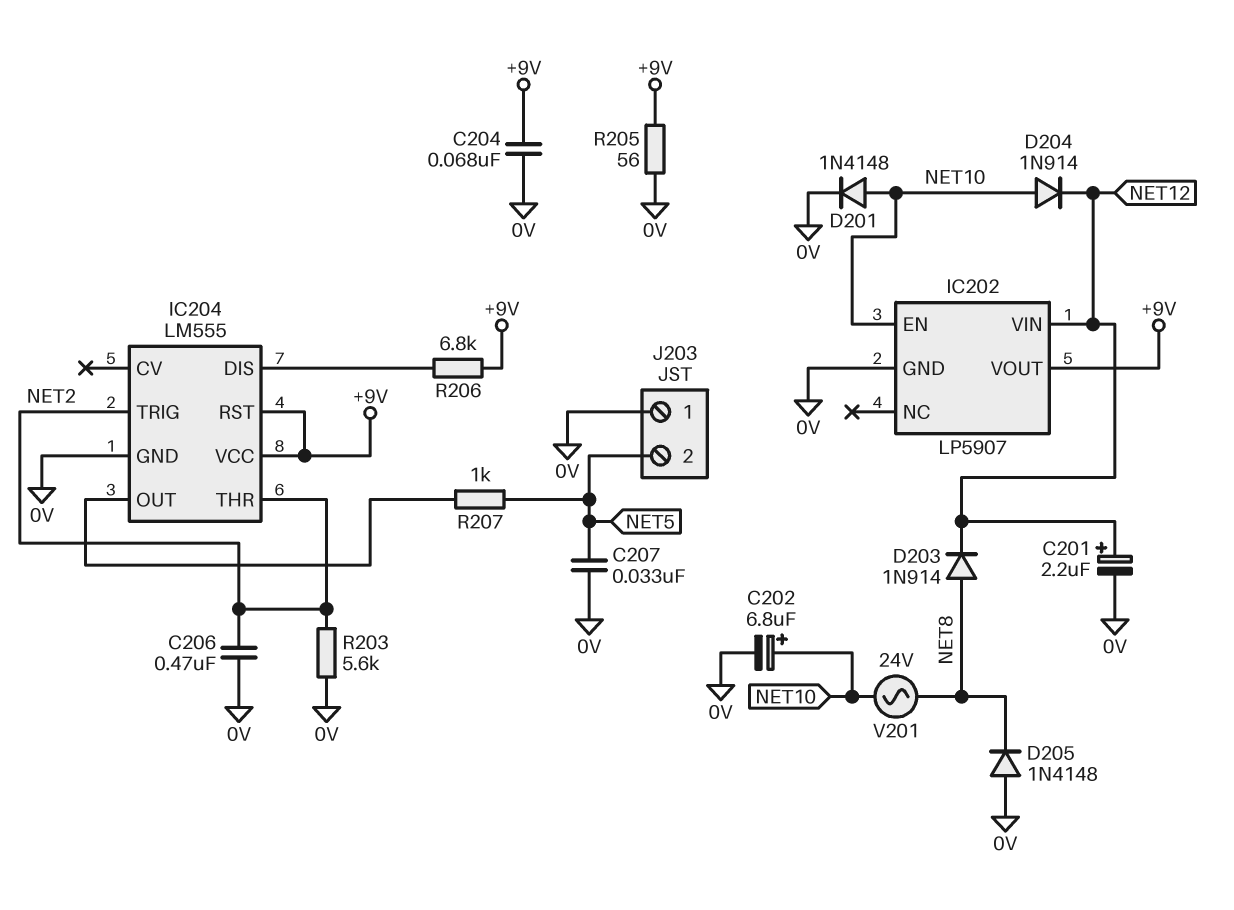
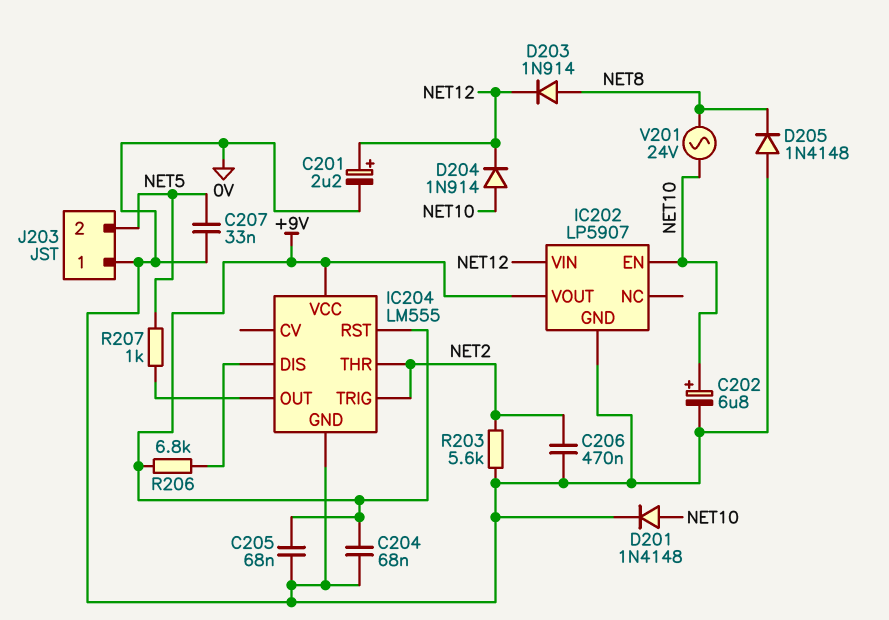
C205: none -> 68nF (+9V, 0V)
R205: 56 (+9V, 0V) -> none

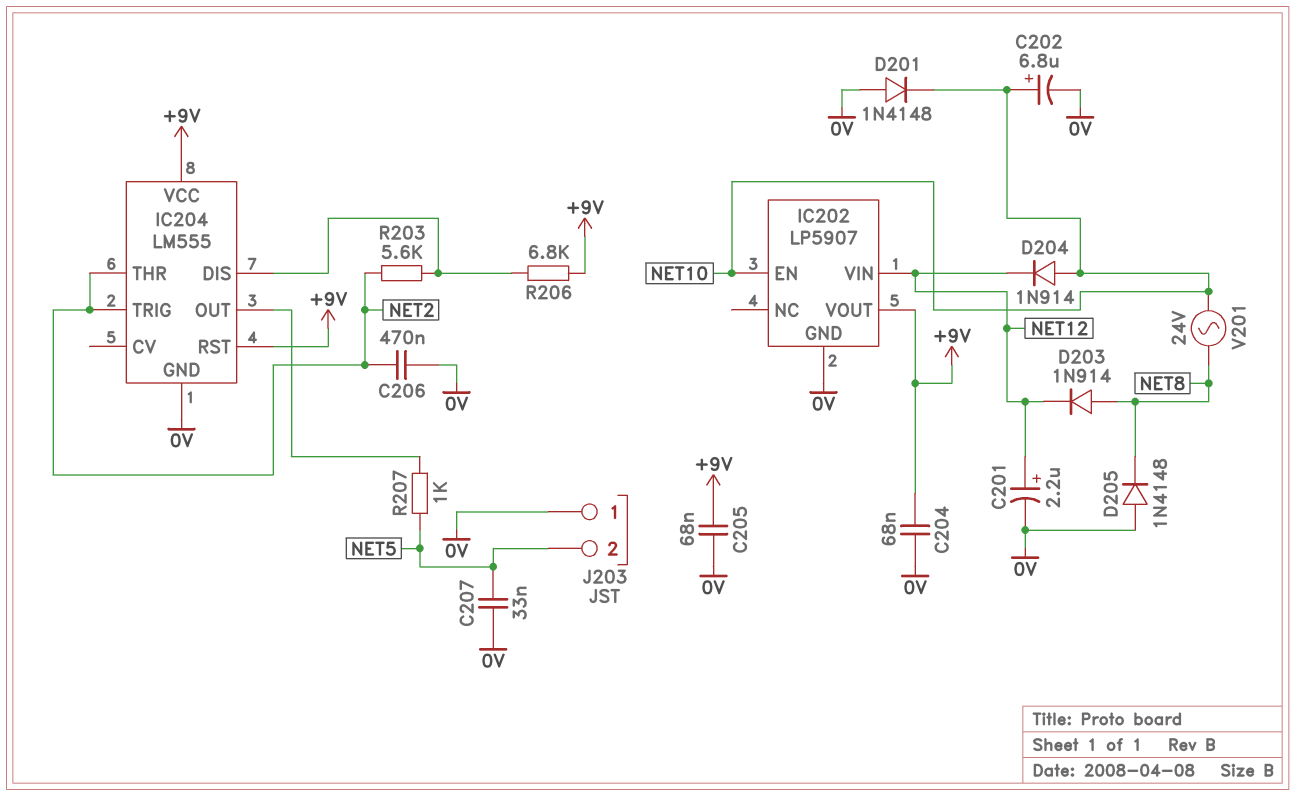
D201: diode 1N4148 (A NET10, K 0V) -> diode 1N4148 (A 0V, K NET10)
R203: 5.6k (0V, NET2) -> 5.6k (IC204/DIS, NET2)

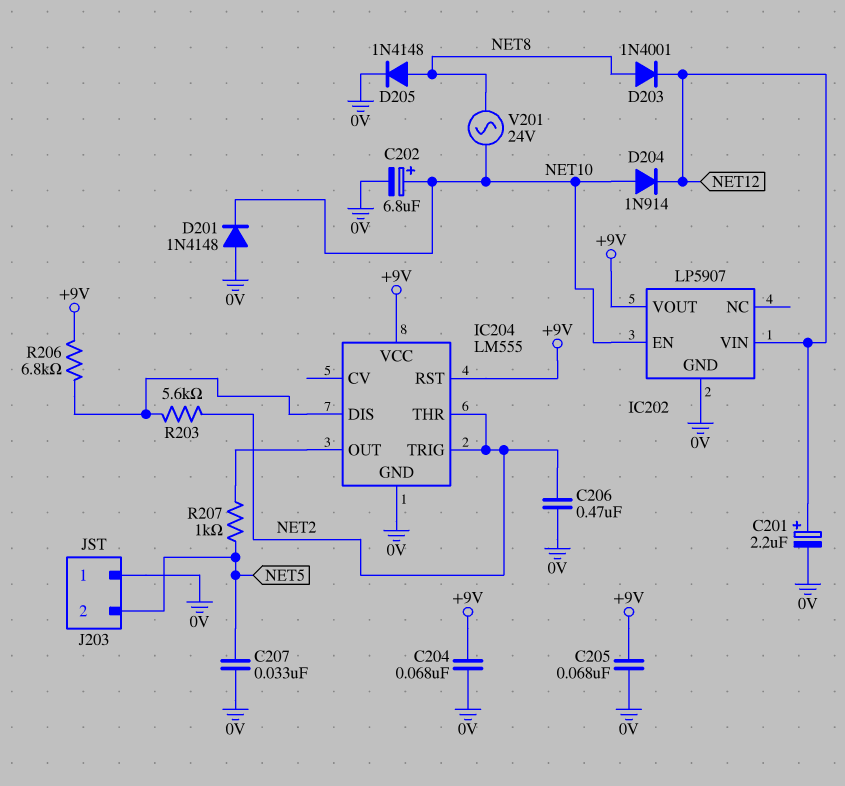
D203: diode 1N914 (A NET8, K NET12) -> diode 1N4001 (A NET8, K NET12)
D205: diode 1N4148 (A 0V, K NET8) -> diode 1N4148 (A NET8, K 0V)

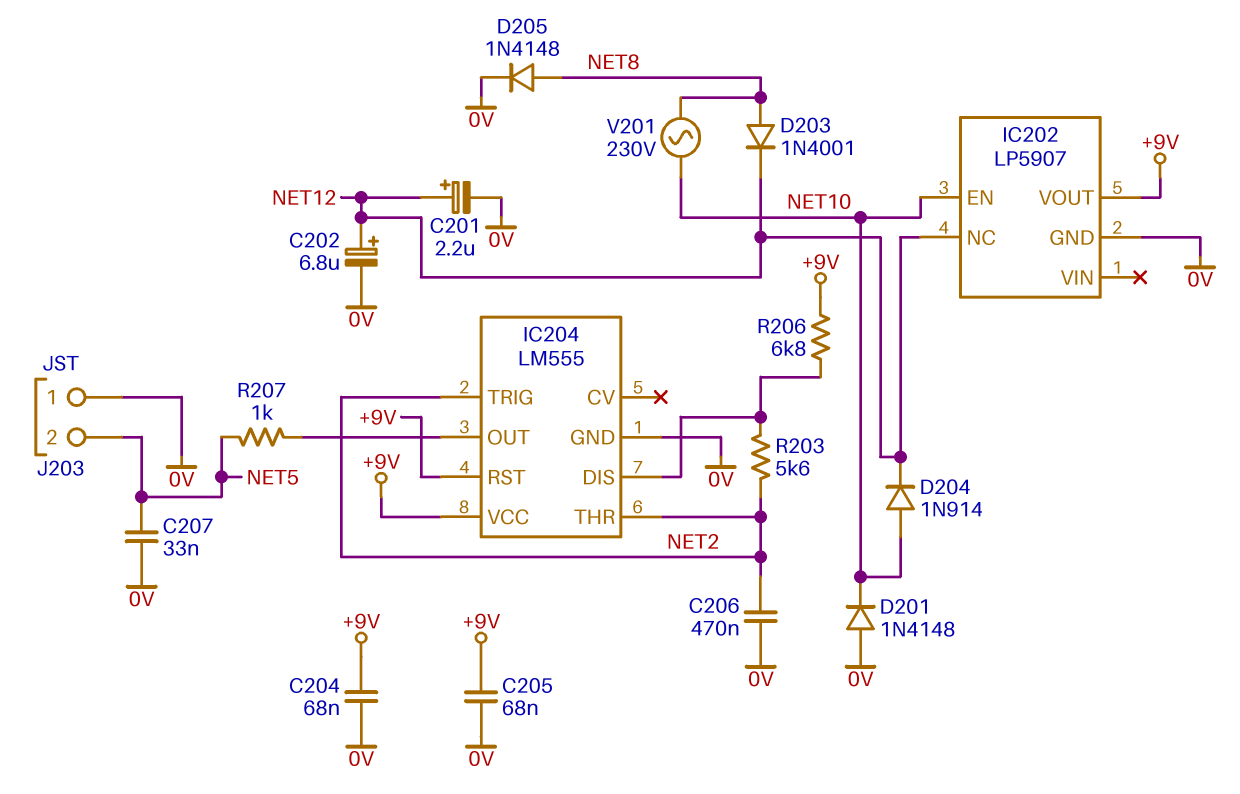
C202: 6.8uF (plus NET10, minus 0V) -> 6.8uF (plus NET12, minus 0V)
IC202 pin NC: none -> NET12
IC202 pin VIN: NET12 -> none
V201: AC 24V (NET8, NET10) -> AC 230V (NET8, NET10)

